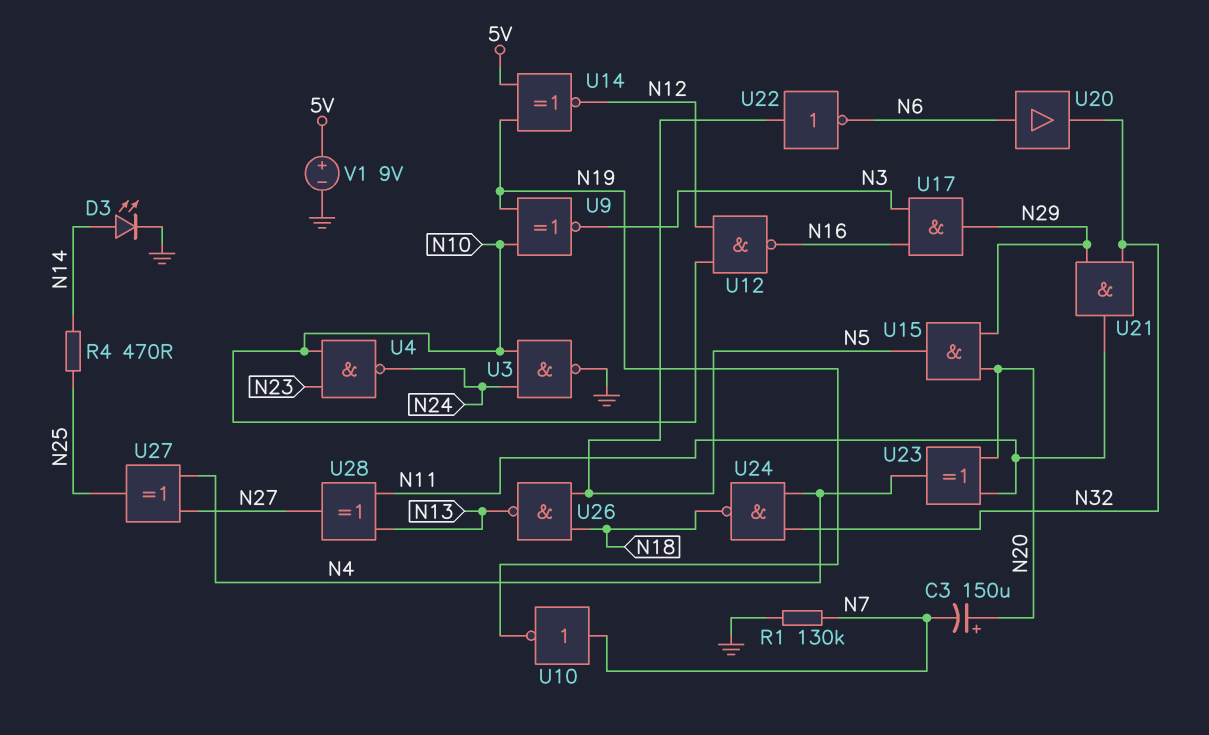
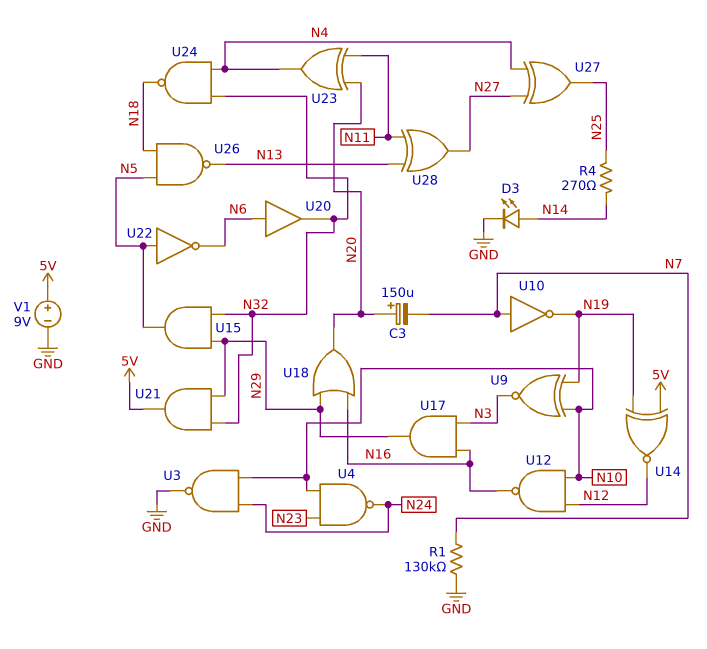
R4: 470 (N14, N25) -> 270 (N14, N25)
U15: AND (in N20, in N29, out N5) -> AND (in N29, in N32, out N5)
U18: none -> OR (in N16, in N29, out N20)
U21: AND (in N29, in N32, out N11) -> AND (in N29, in N32, out 5V)

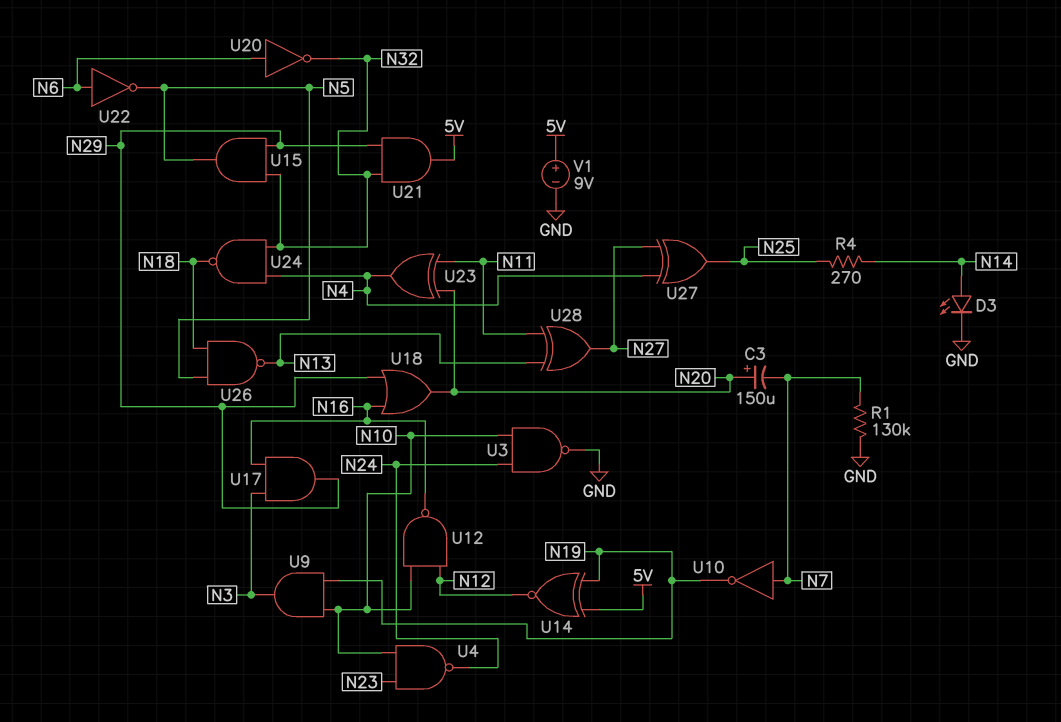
U9: XNOR (in N10, in N19, out N3) -> AND (in N10, in N19, out N3)
U20: buffer (in N6, out N32) -> NOT (in N6, out N32)
U22: NOT (in N5, out N6) -> NOT (in N6, out N5)

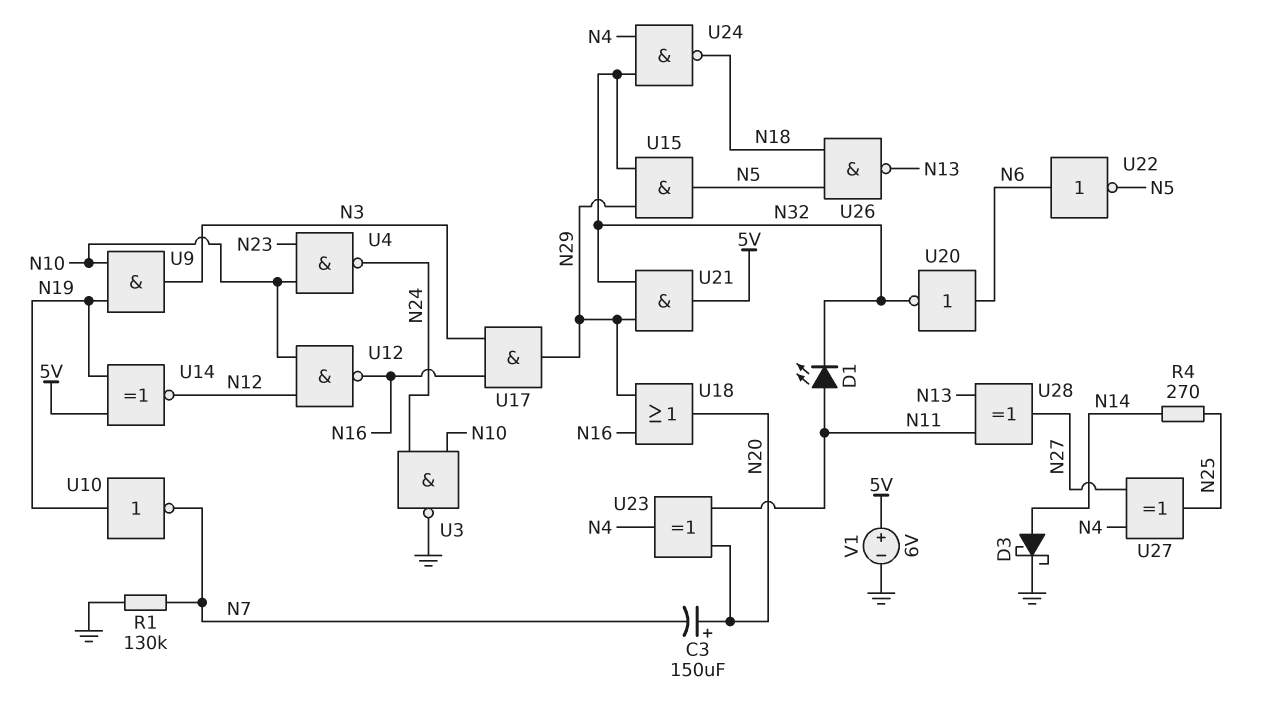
D1: none -> LED (A N11, K N32)
D3: LED (A N14, K GND) -> schottky (A N14, K GND)
U10: NOT (in N7, out N19) -> NOT (in N19, out N7)
V1: 9V (plus 5V, minus GND) -> 6V (plus 5V, minus GND)

